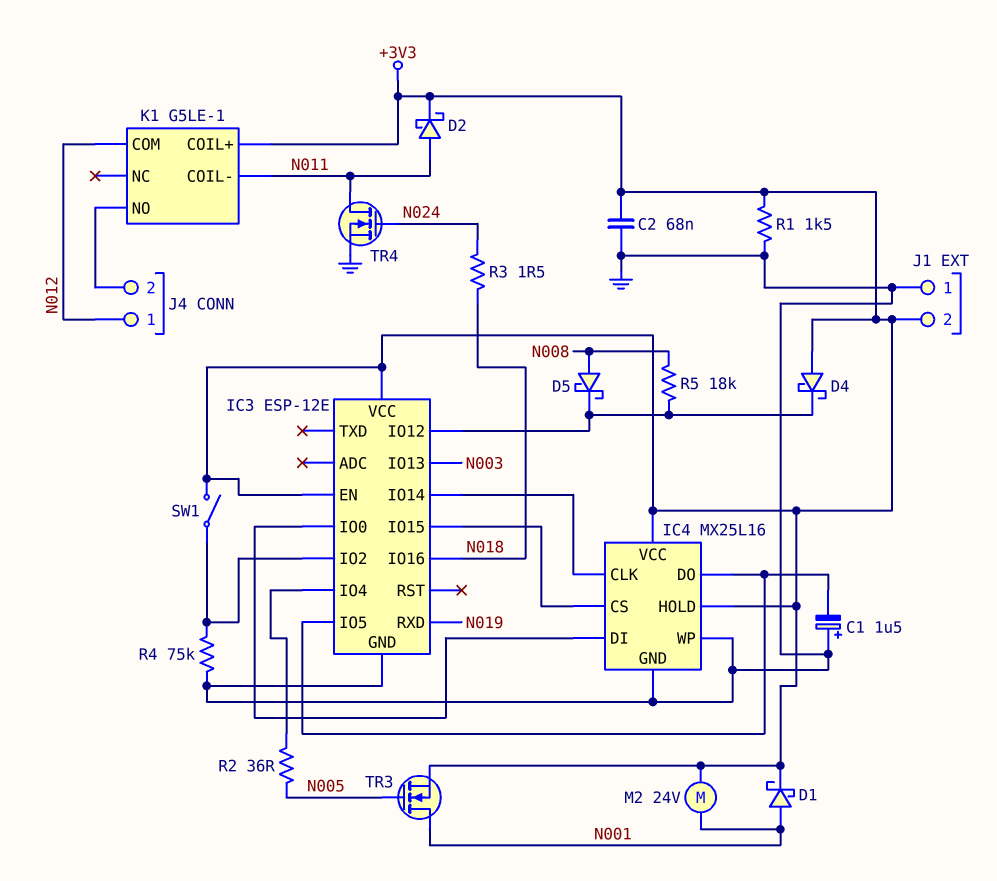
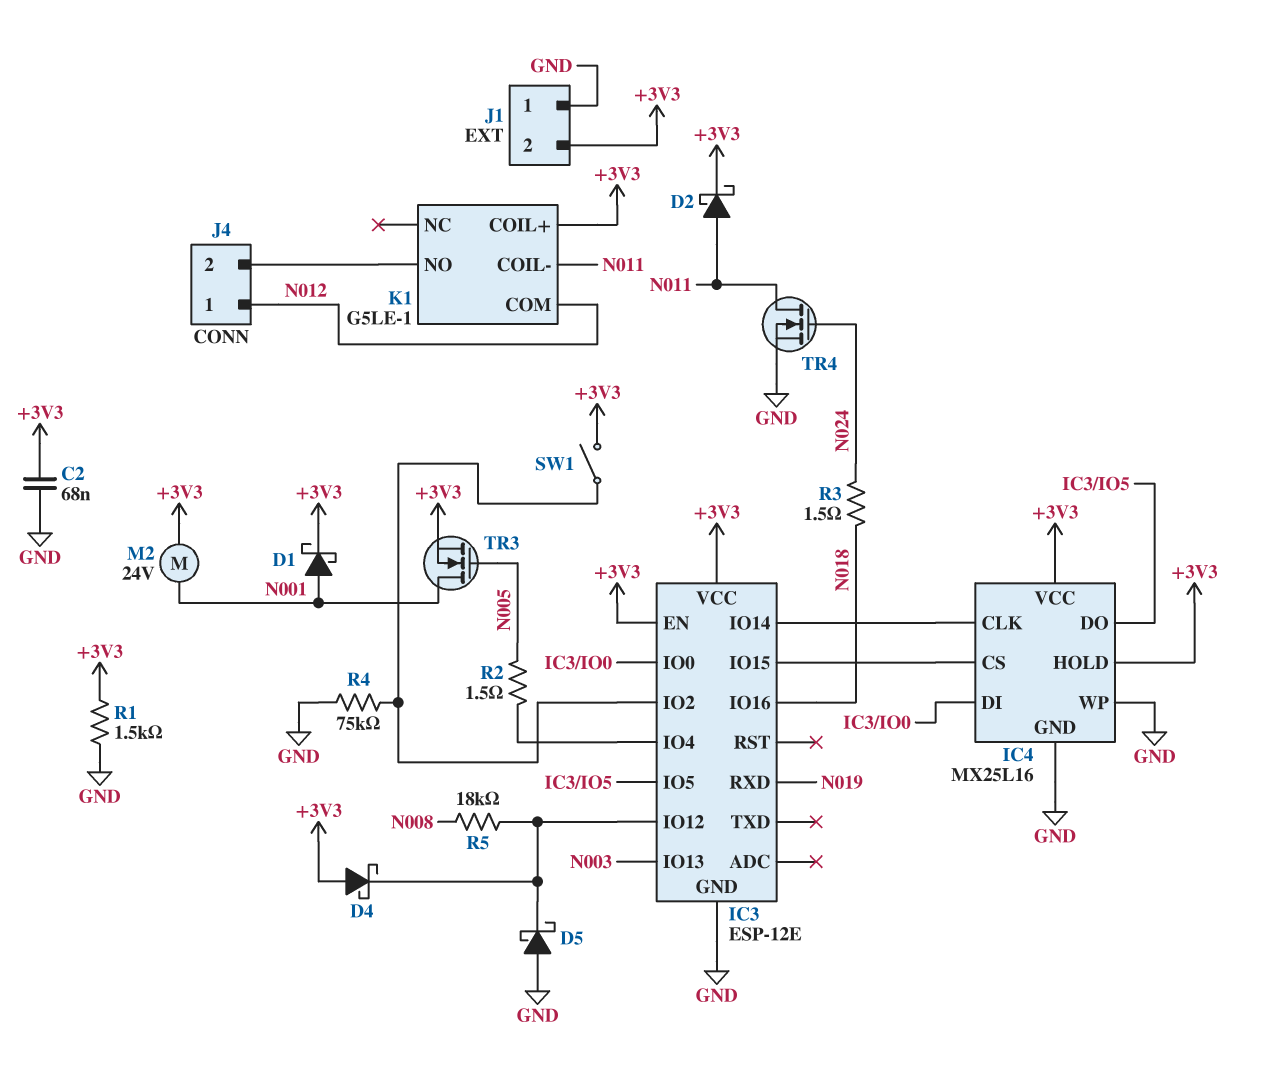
C1: 1.5uF (plus GND, minus IC3/IO5) -> none
D5: schottky (A N008, K IC3/IO12) -> schottky (A GND, K IC3/IO12)
R2: 36 (IC3/IO4, N005) -> 1.5 (IC3/IO4, N005)

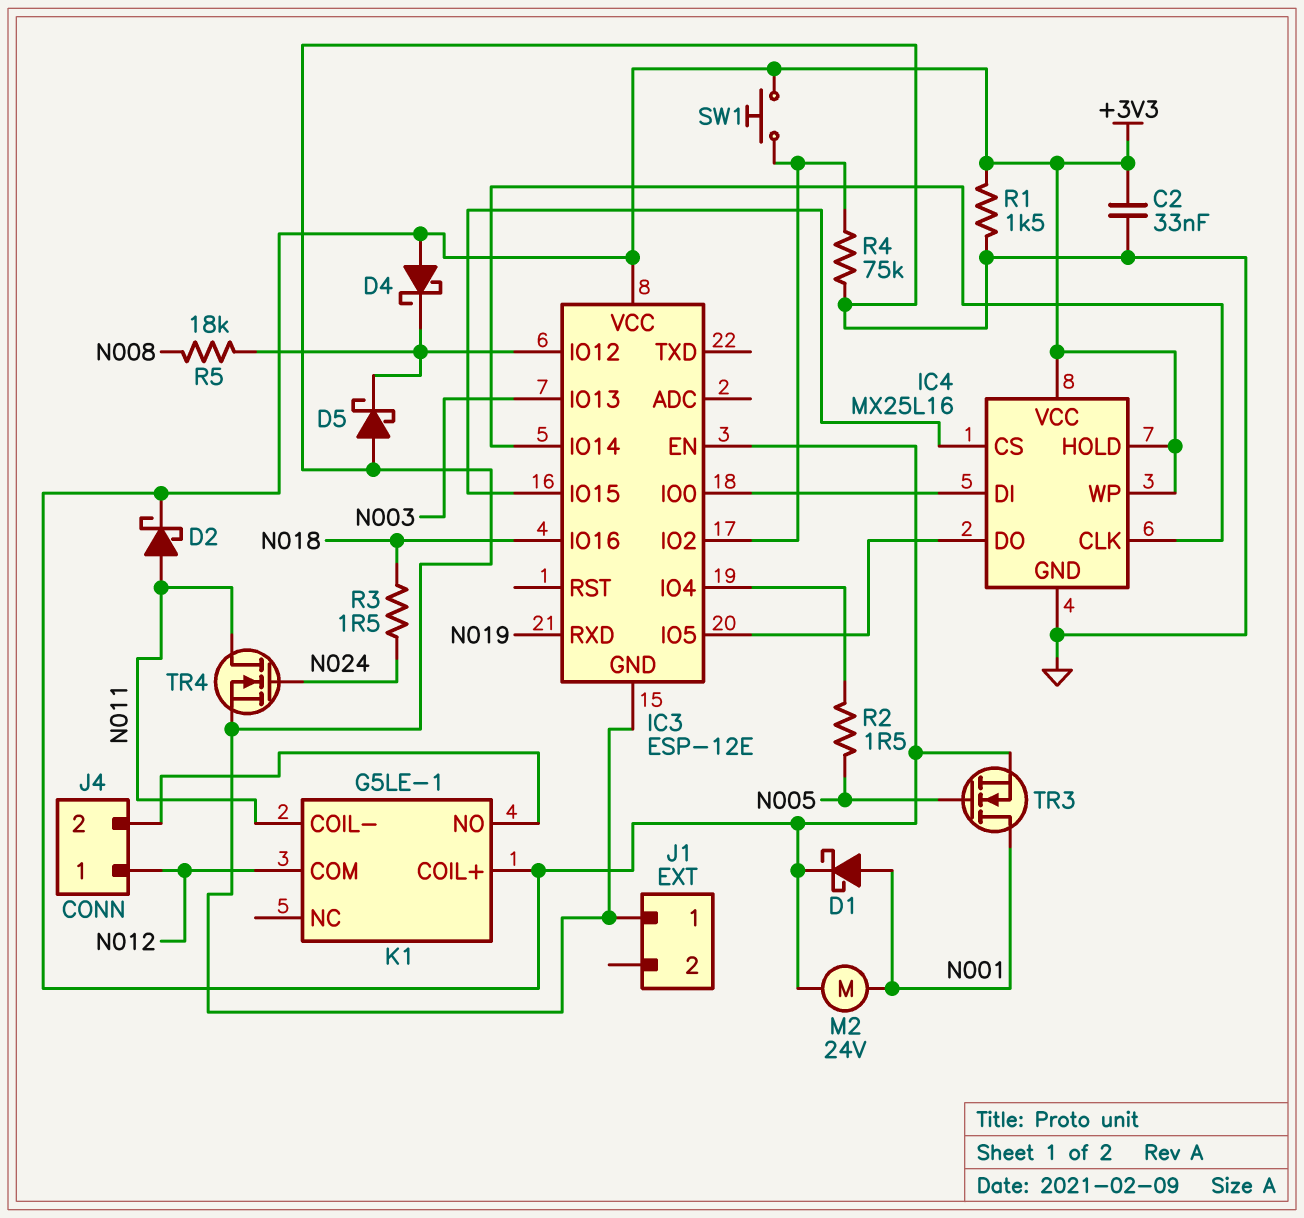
C2: 68nF (+3V3, GND) -> 33nF (+3V3, GND)
IC4 pin WP: GND -> +3V3
J1 pin 2: +3V3 -> none
SW1: switch (+3V3, IC3/IO2) -> button (+3V3, IC3/IO2)

